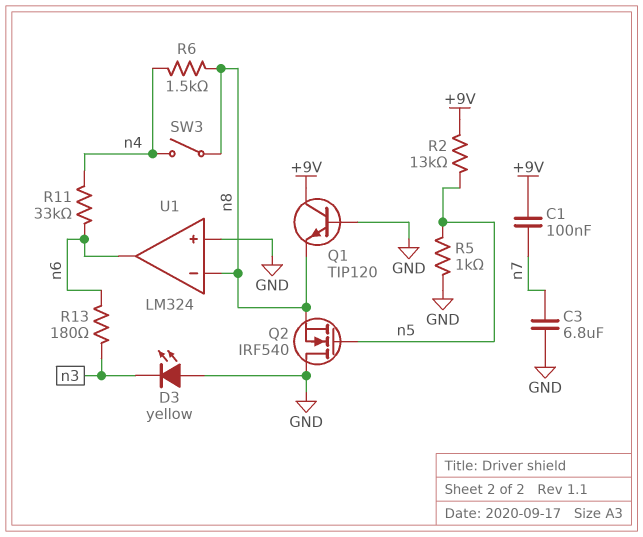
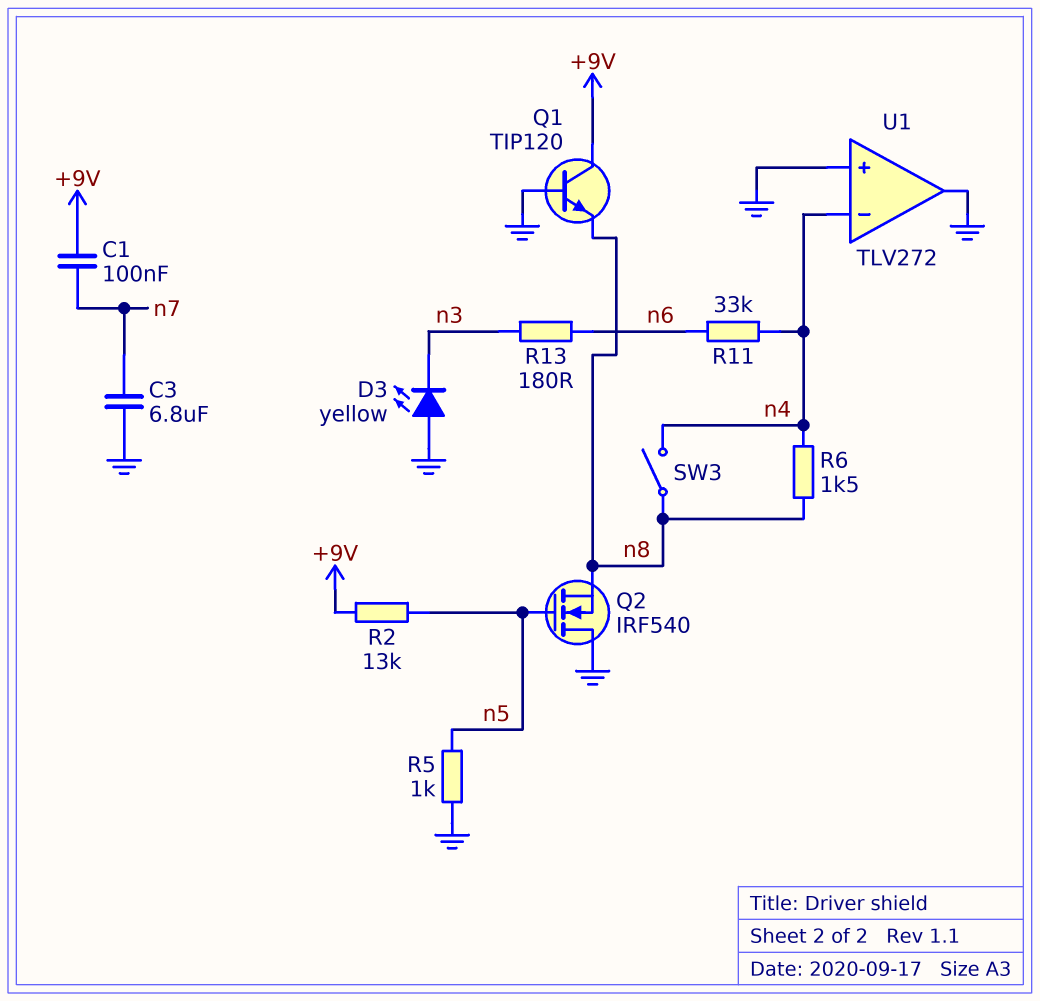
U1: LM324 -> TLV272
U1 pin in-: n8 -> n4
U1 pin out: n6 -> GND

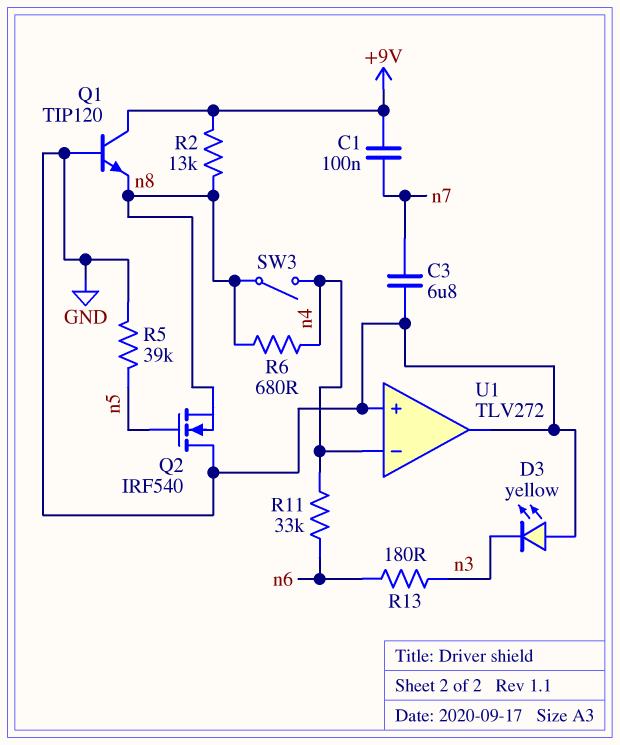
R2: 13k (+9V, n5) -> 13k (+9V, n8)
R5: 1k (GND, n5) -> 39k (GND, n5)
R6: 1.5k (n4, n8) -> 680 (n4, n8)

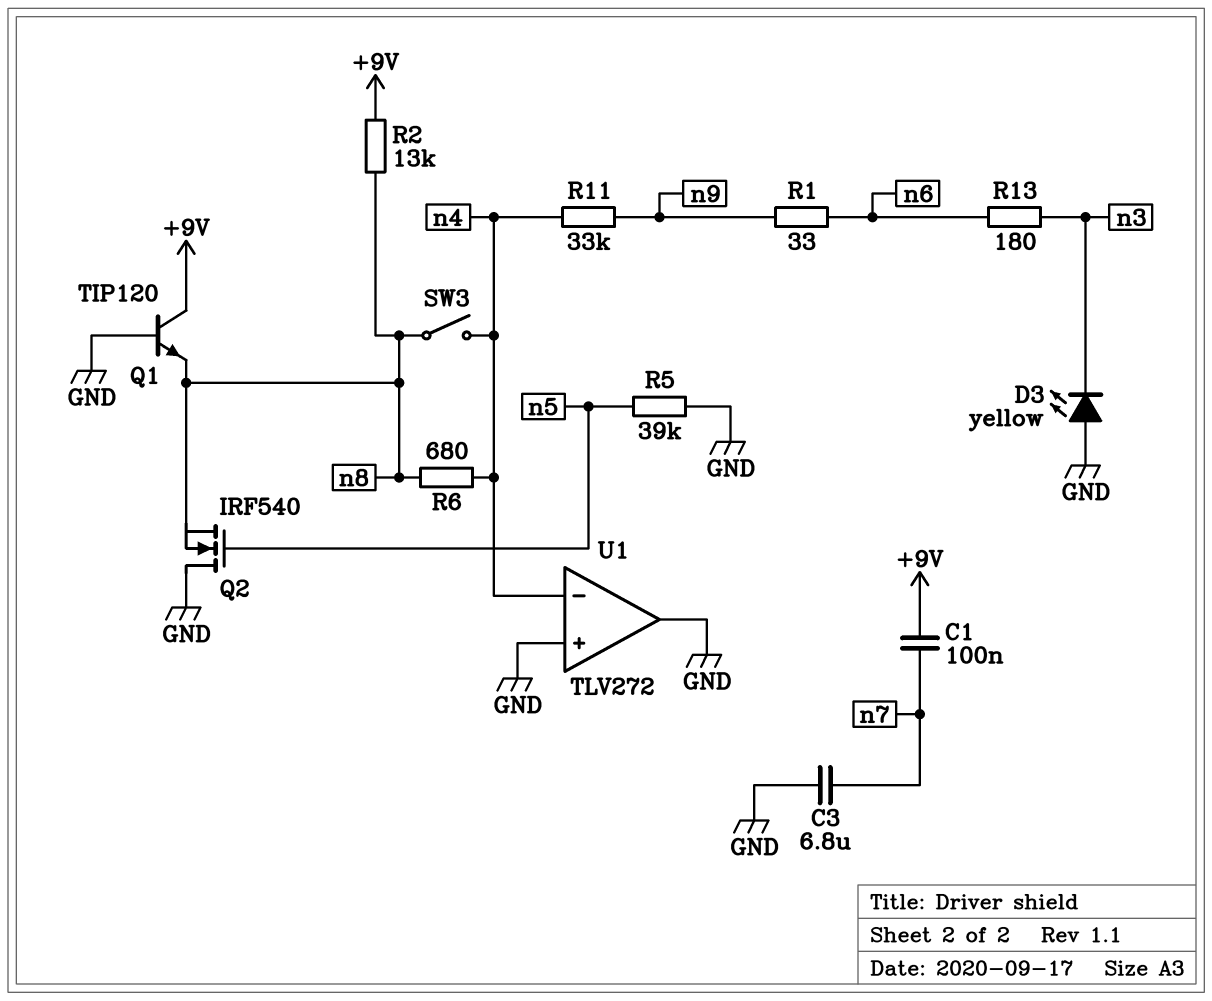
R1: none -> 33 (n6, n9)
R11: 33k (n4, n6) -> 33k (n4, n9)

